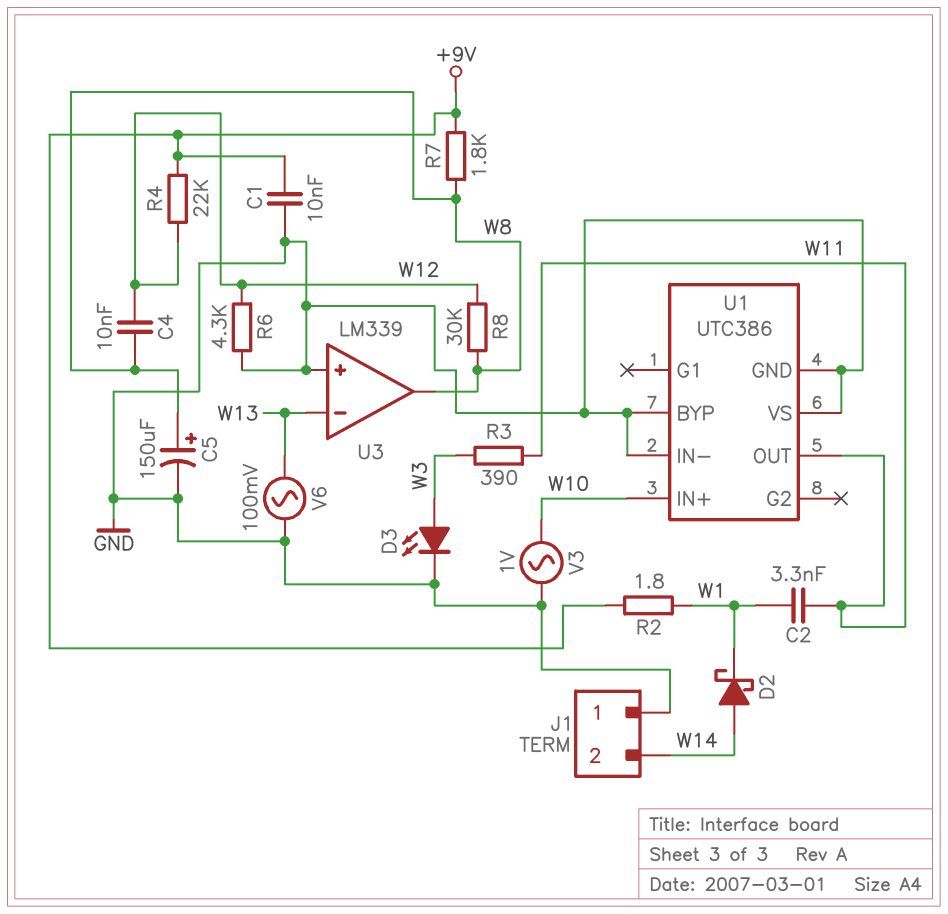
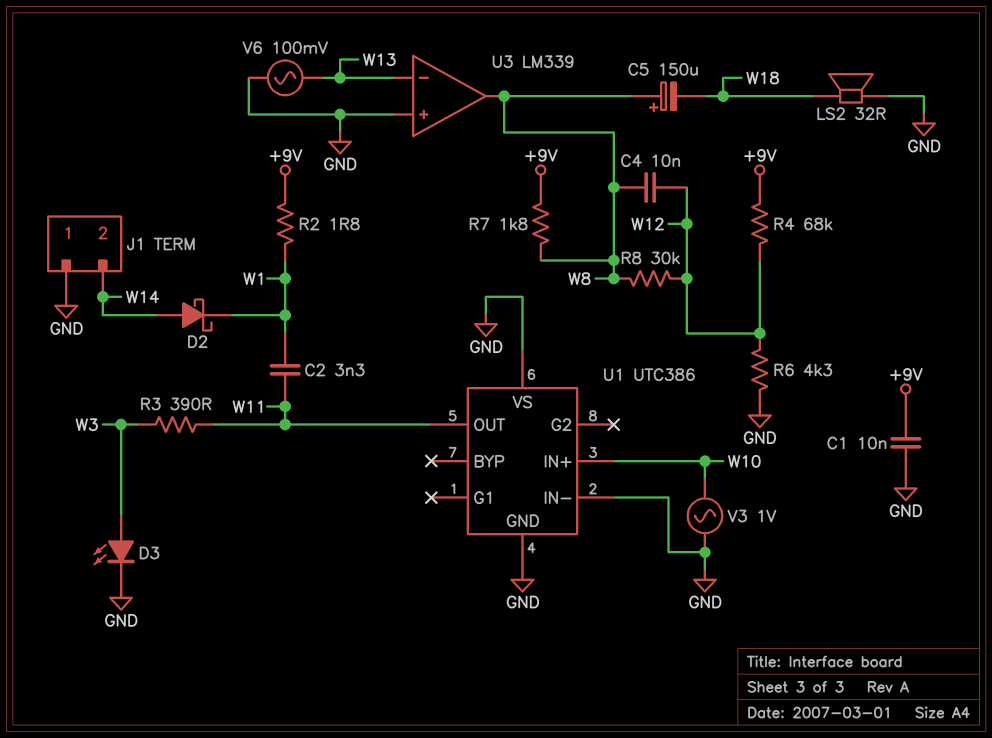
C5: 150uF (plus W8, minus GND) -> 150uF (plus W8, minus W18)
LS2: none -> speaker 32R (GND, W18)
R4: 22k (+9V, W12) -> 68k (+9V, W12)
U1 pin BYP: GND -> none

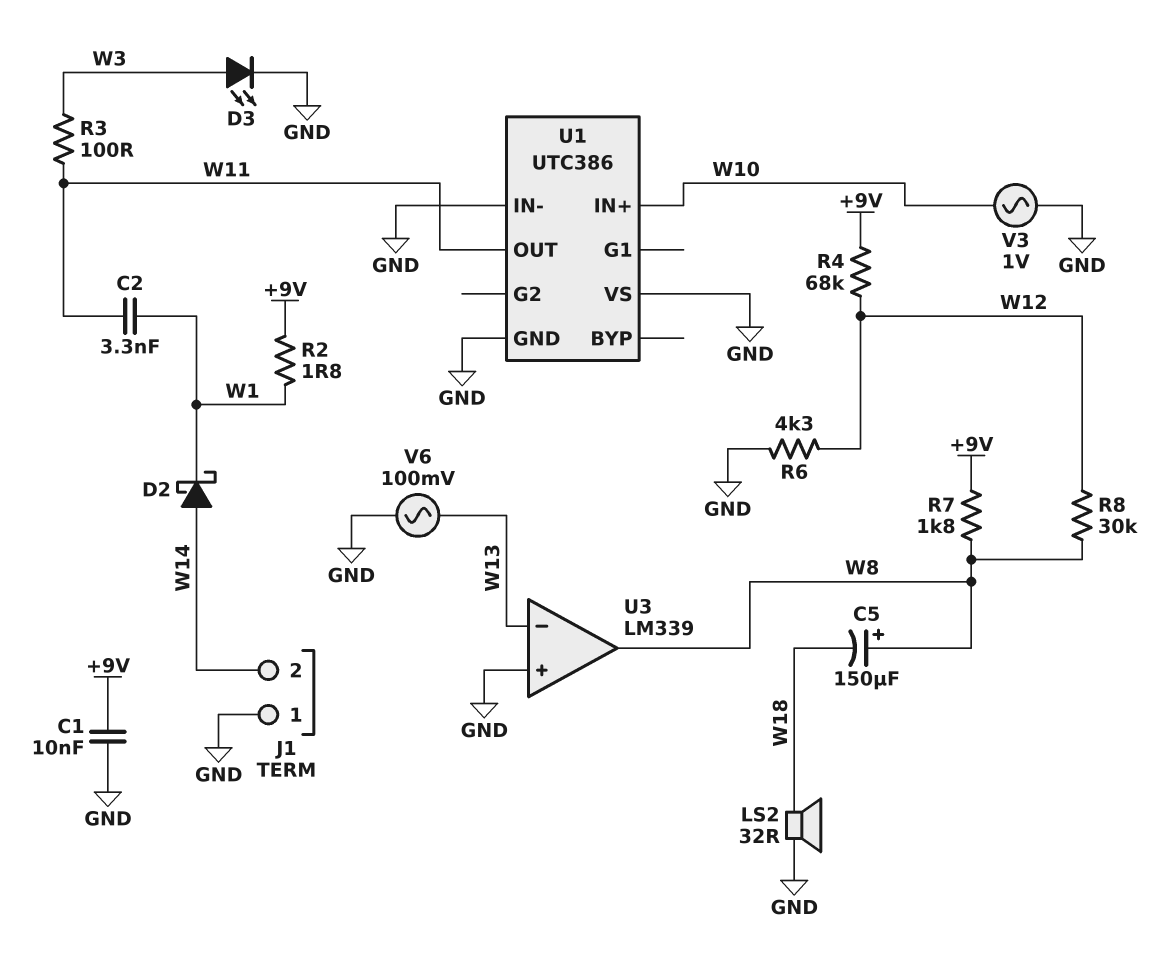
C4: 10nF (W8, W12) -> none
R3: 390 (W3, W11) -> 100 (W3, W11)

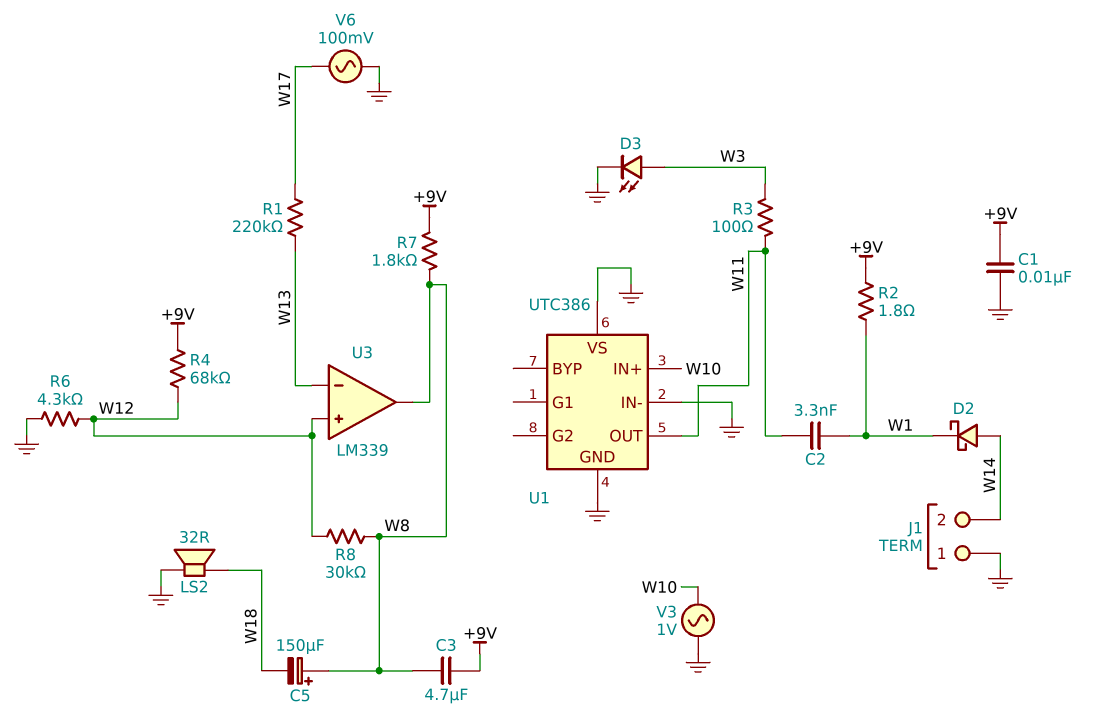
C3: none -> 4.7uF (+9V, W8)
R1: none -> 220k (W13, W17)
U3 pin in+: GND -> W12
V6: AC 100mV (GND, W13) -> AC 100mV (GND, W17)

